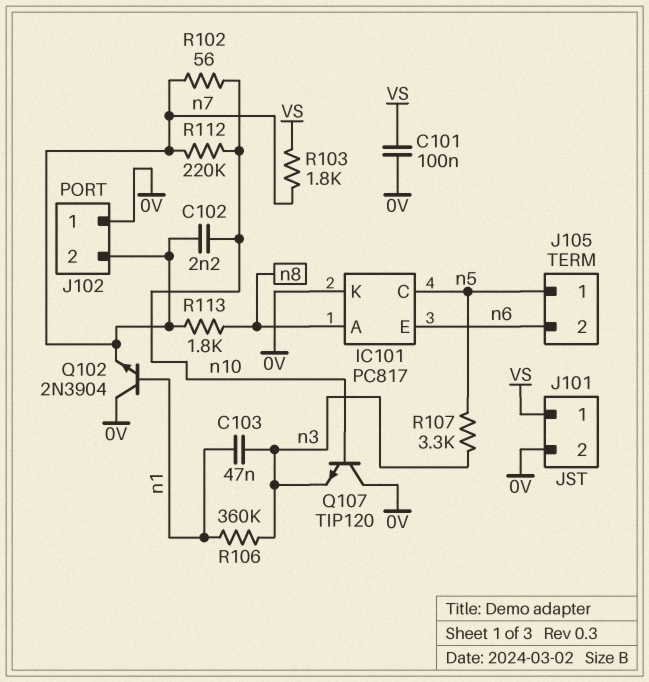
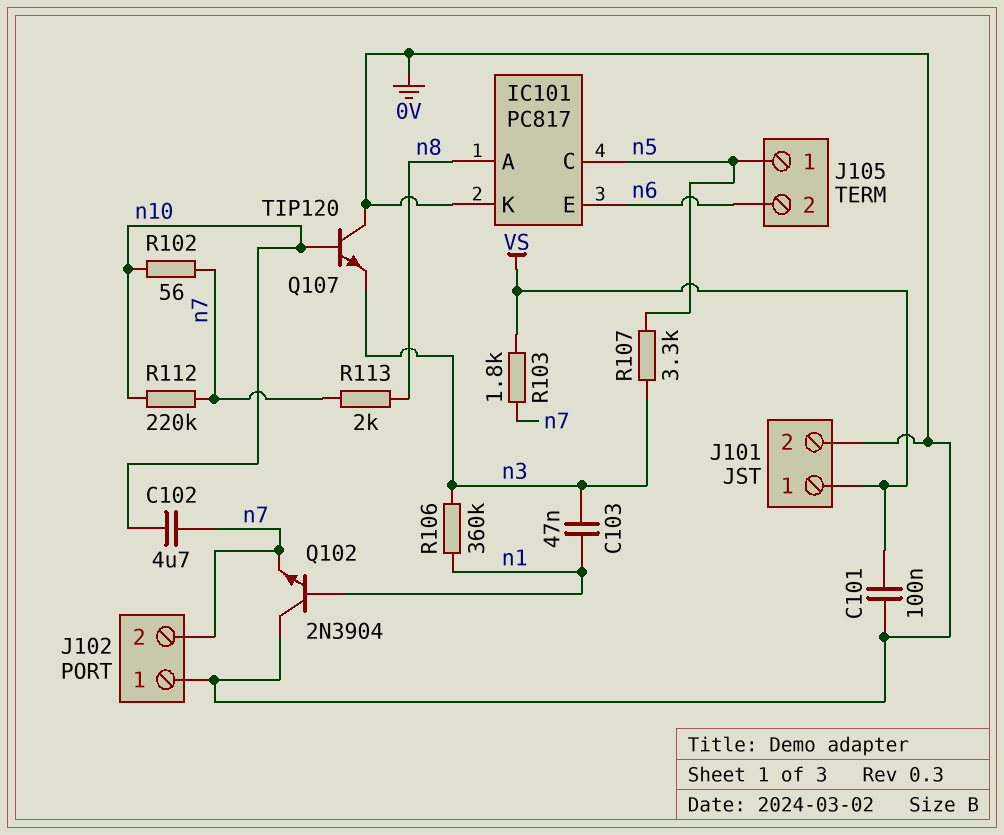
C102: 2.2nF (n7, n10) -> 4.7uF (n7, n10)
R113: 1.8k (n7, n8) -> 2k (n7, n8)

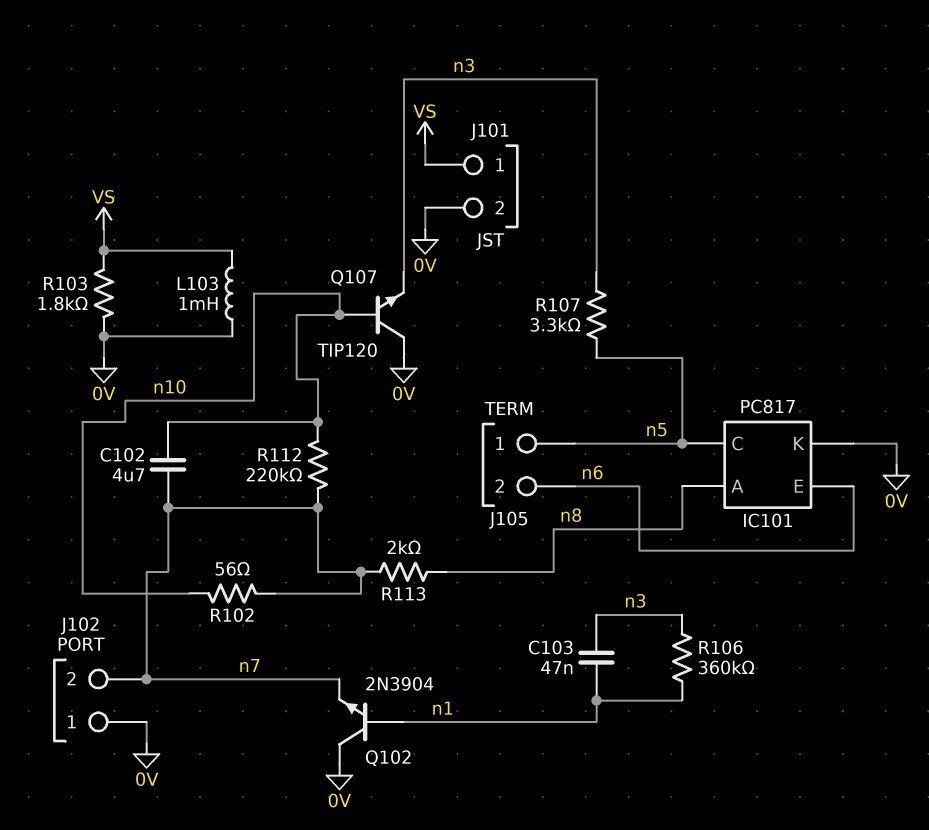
C101: 100nF (0V, VS) -> none
L103: none -> 1mH (0V, VS)
R103: 1.8k (VS, n7) -> 1.8k (0V, VS)

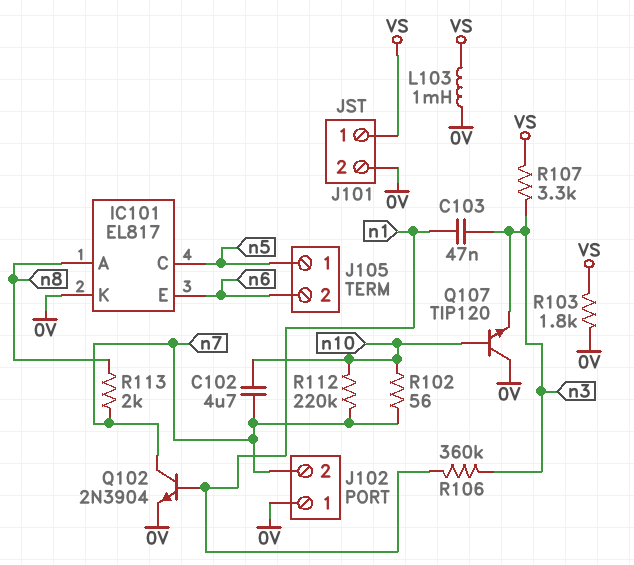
IC101: PC817 -> EL817
Q102: NPN 2N3904 (B n1, C 0V, E n7) -> NPN 2N3904 (B n1, C n7, E 0V)
R107: 3.3k (n3, n5) -> 3.3k (VS, n3)

